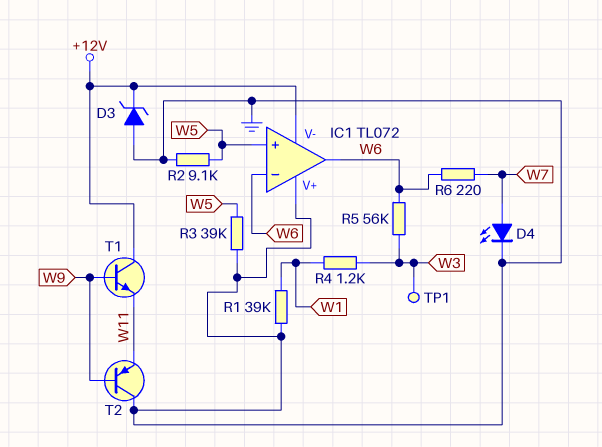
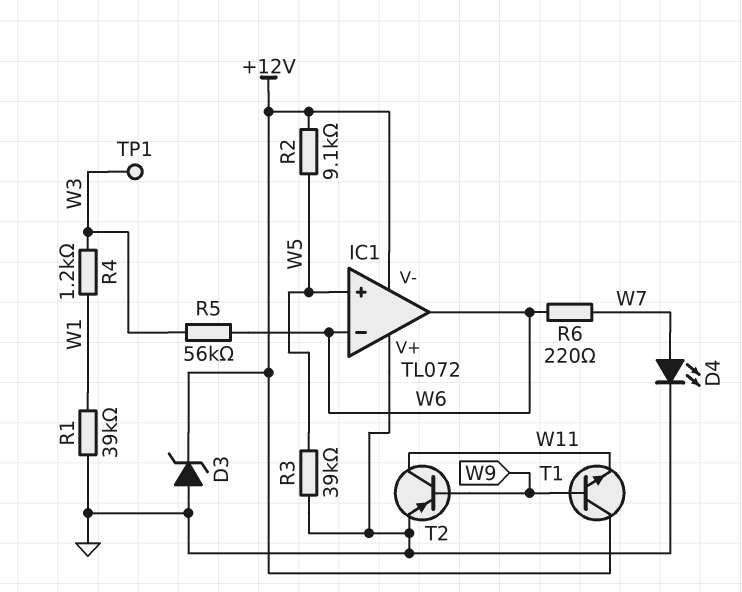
R2: 9.1k (GND, W5) -> 9.1k (+12V, W5)
T2: PNP (B W9, C GND, E W11) -> PNP (B W9, C W11, E GND)

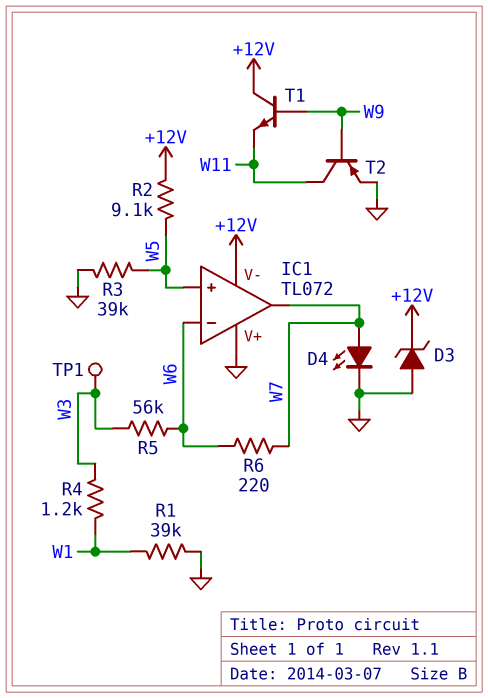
IC1 pin out: W6 -> W7

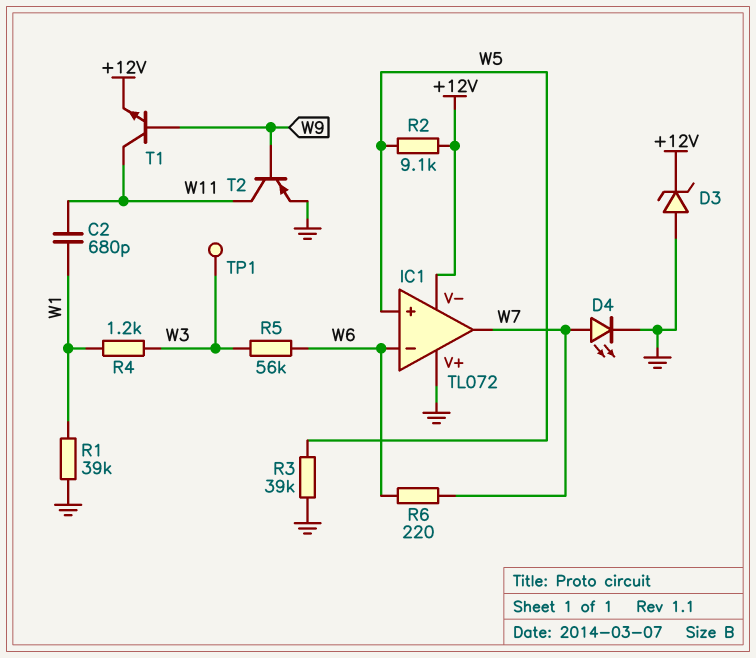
C2: none -> 680pF (W1, W11)
T1: NPN (B W9, C +12V, E W11) -> NPN (B W9, C W11, E +12V)

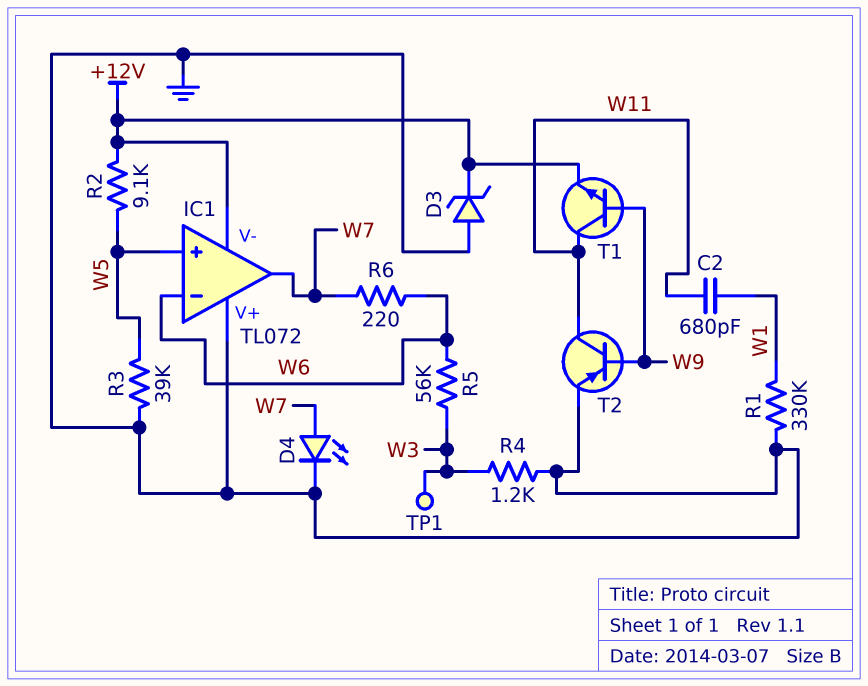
R1: 39k (GND, W1) -> 330k (GND, W1)
R4: 1.2k (W1, W3) -> 1.2k (GND, W3)

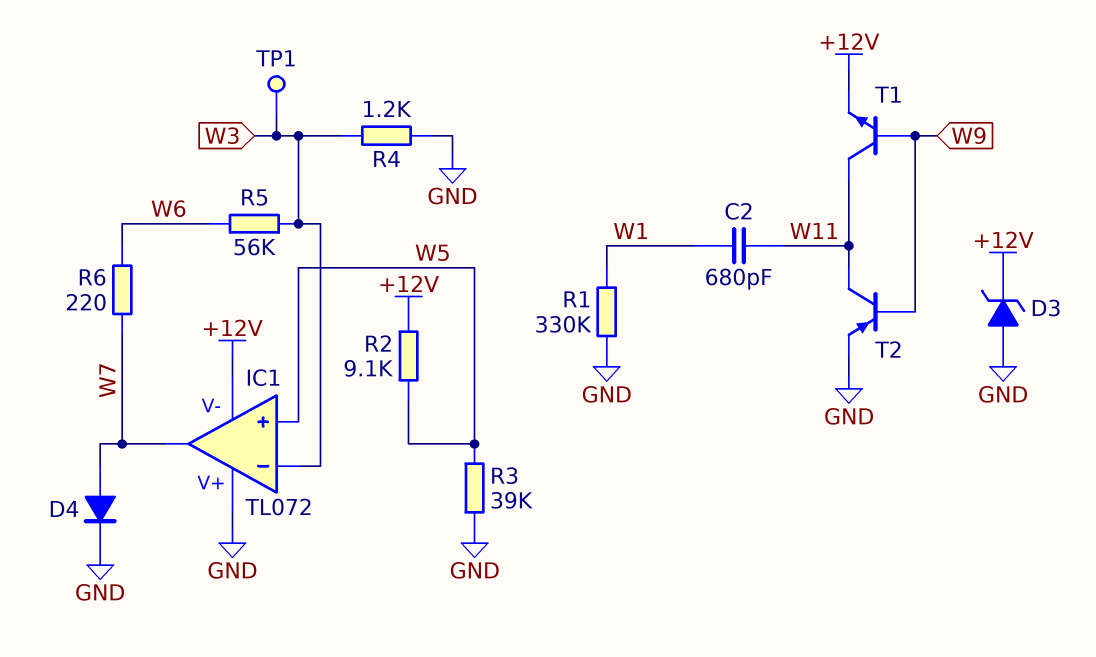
D4: LED (A W7, K GND) -> diode (A W7, K GND)
IC1 pin in-: W6 -> W3

